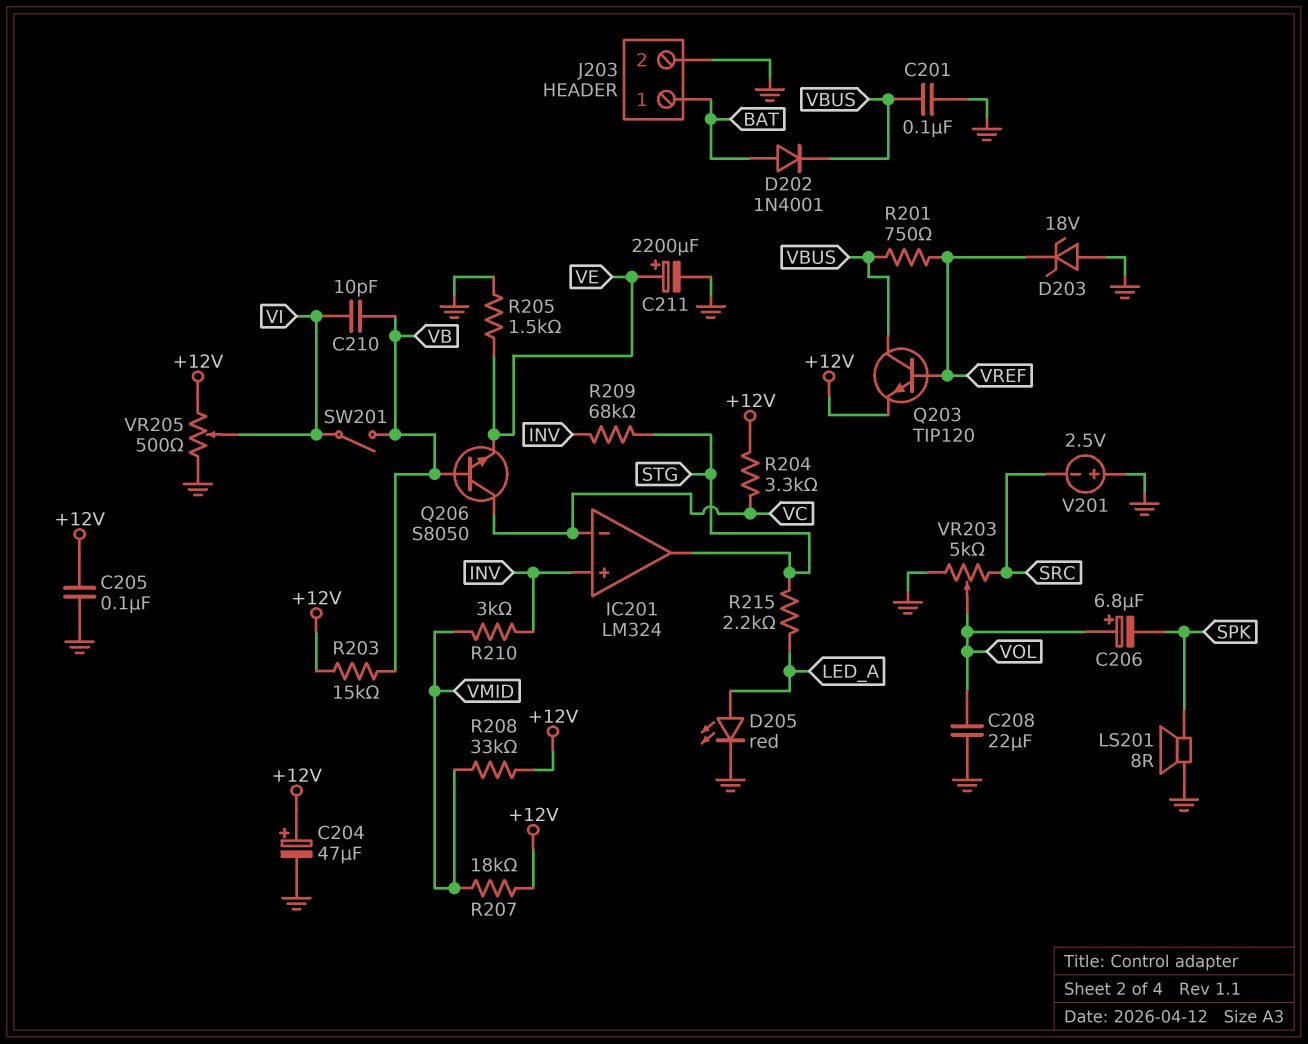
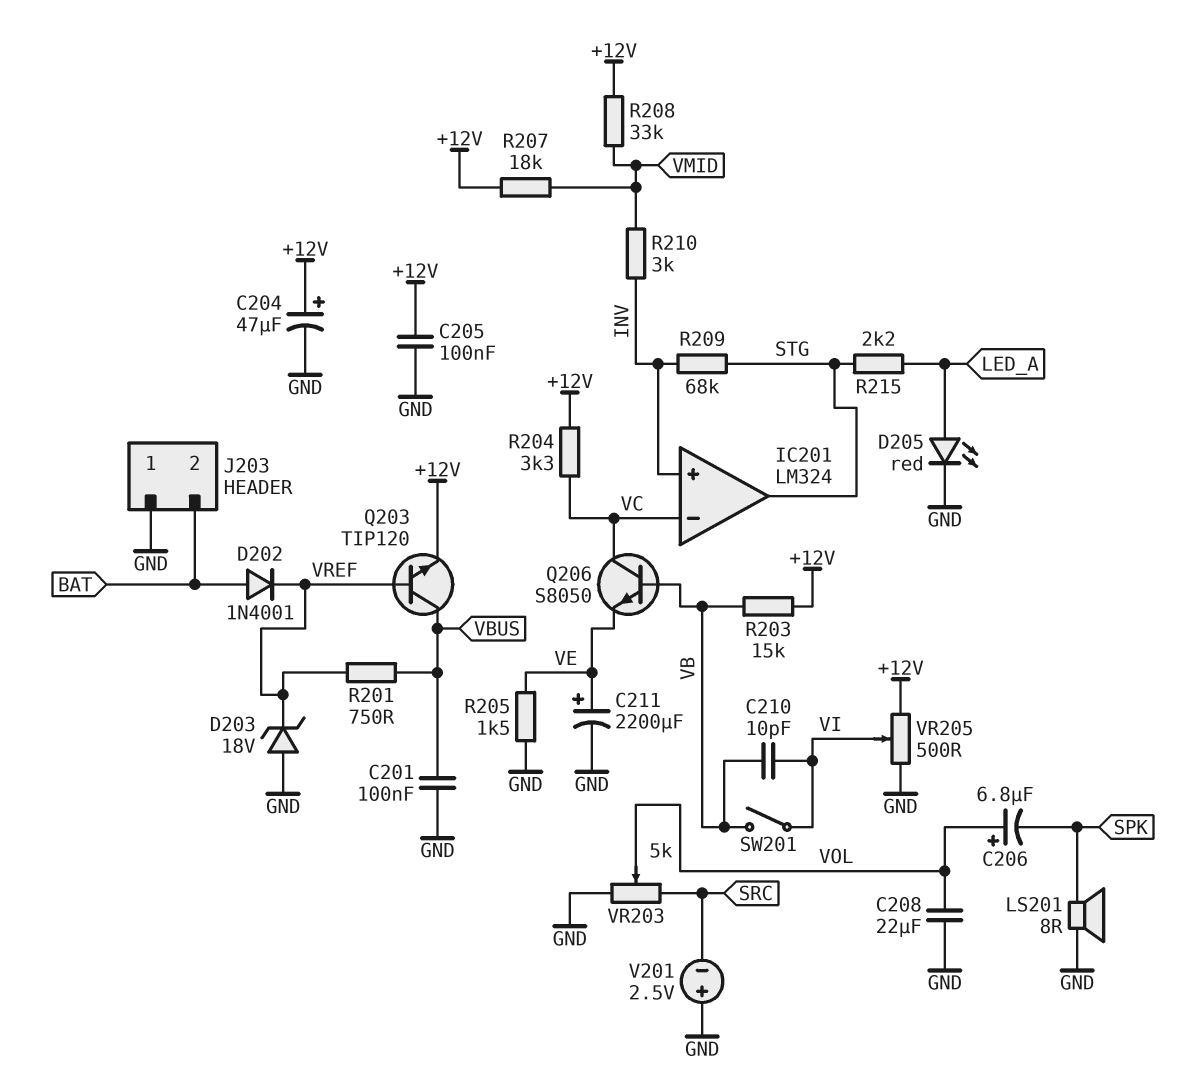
D202: diode 1N4001 (A BAT, K VBUS) -> diode 1N4001 (A BAT, K VREF)
J203 pin 1: BAT -> GND
J203 pin 2: GND -> BAT

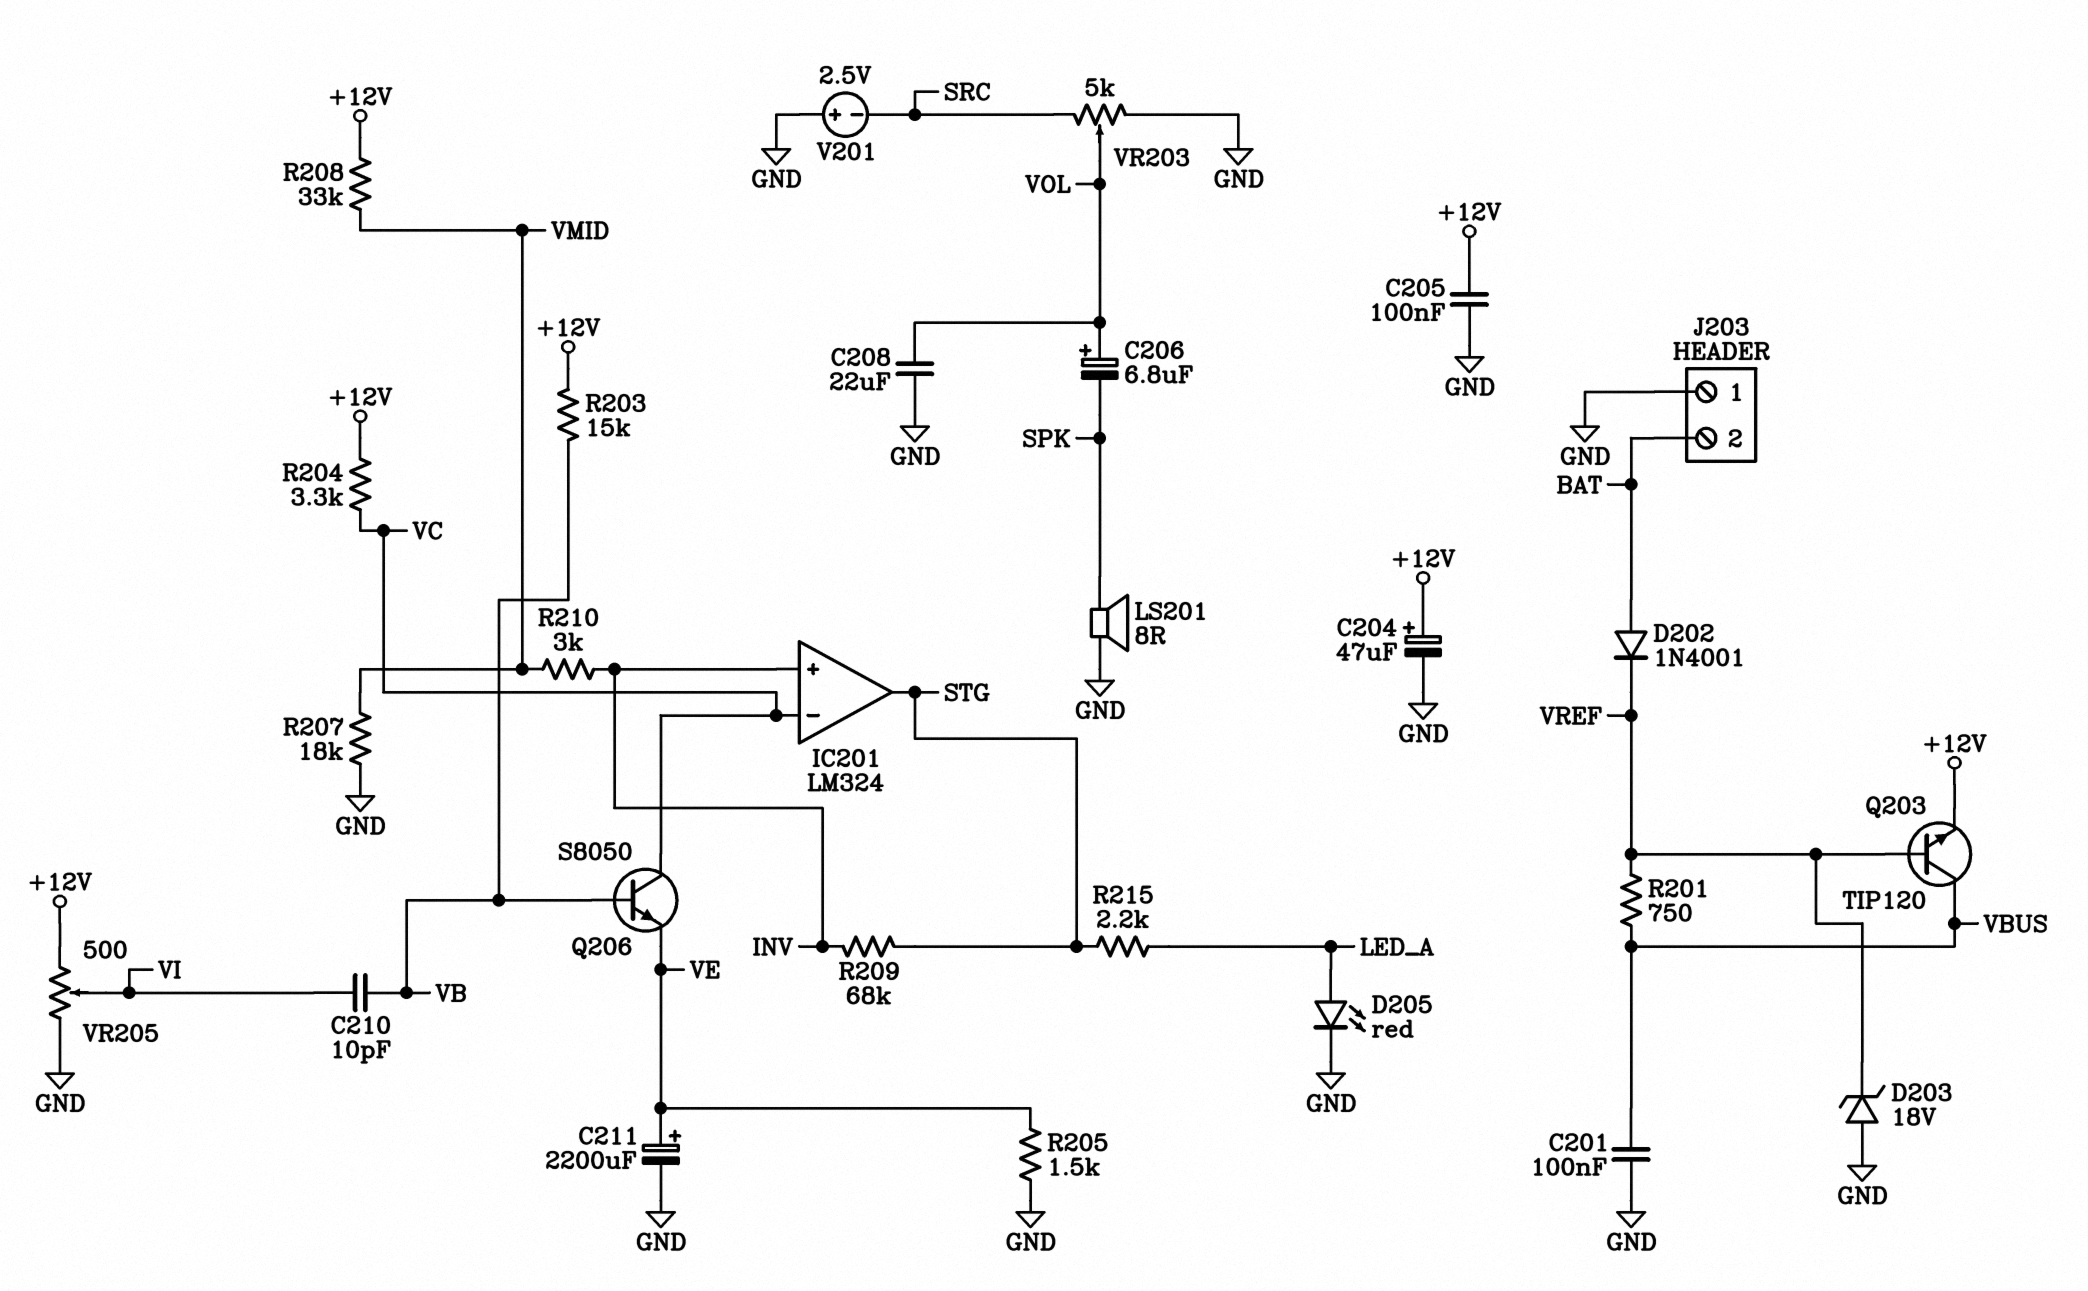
R207: 18k (+12V, VMID) -> 18k (GND, VMID)
SW201: switch (VB, VI) -> none

